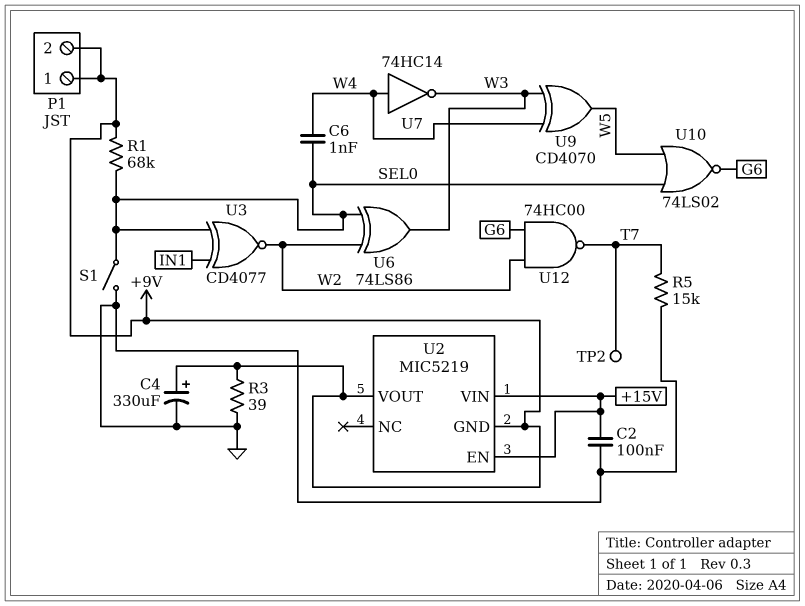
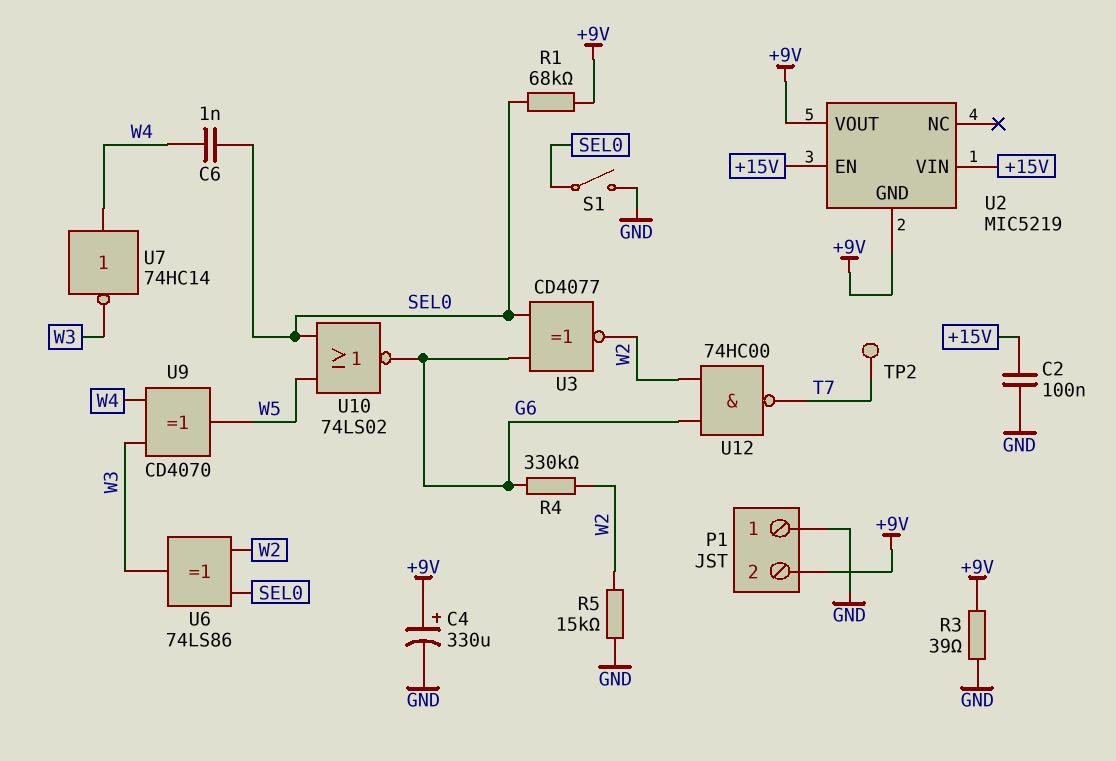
P1 pin 1: +9V -> GND
R4: none -> 330k (G6, W2)
R5: 15k (GND, T7) -> 15k (GND, W2)
U3: XNOR CD4077 (in IN1, in SEL0, out W2) -> XNOR CD4077 (in G6, in SEL0, out W2)

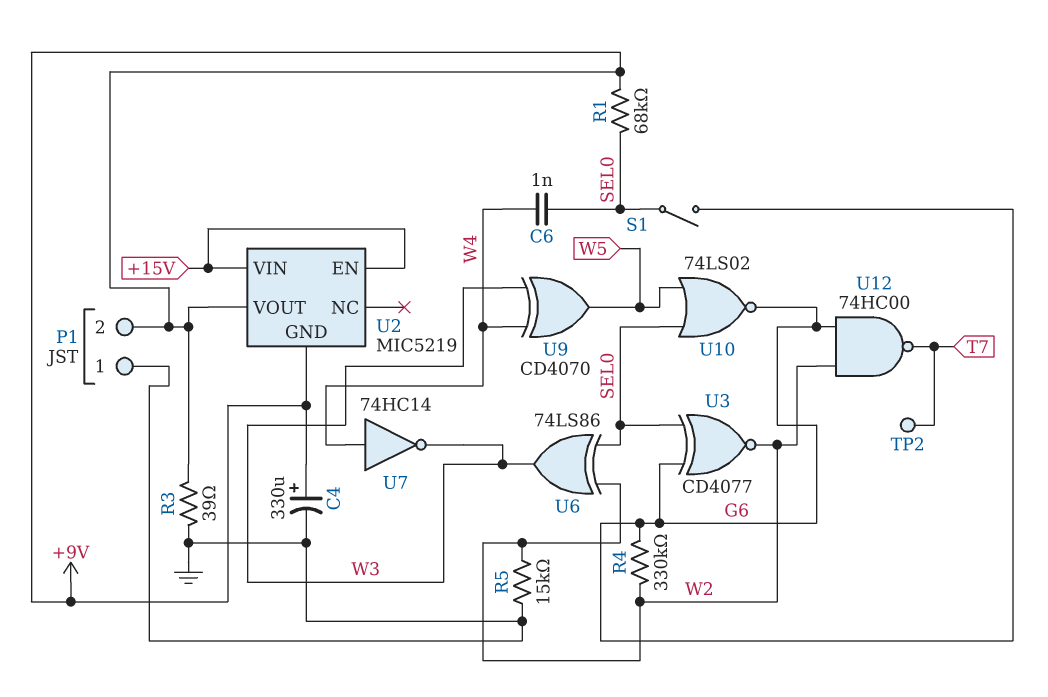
C2: 100nF (+15V, GND) -> none
S1: switch (GND, SEL0) -> switch (G6, SEL0)

